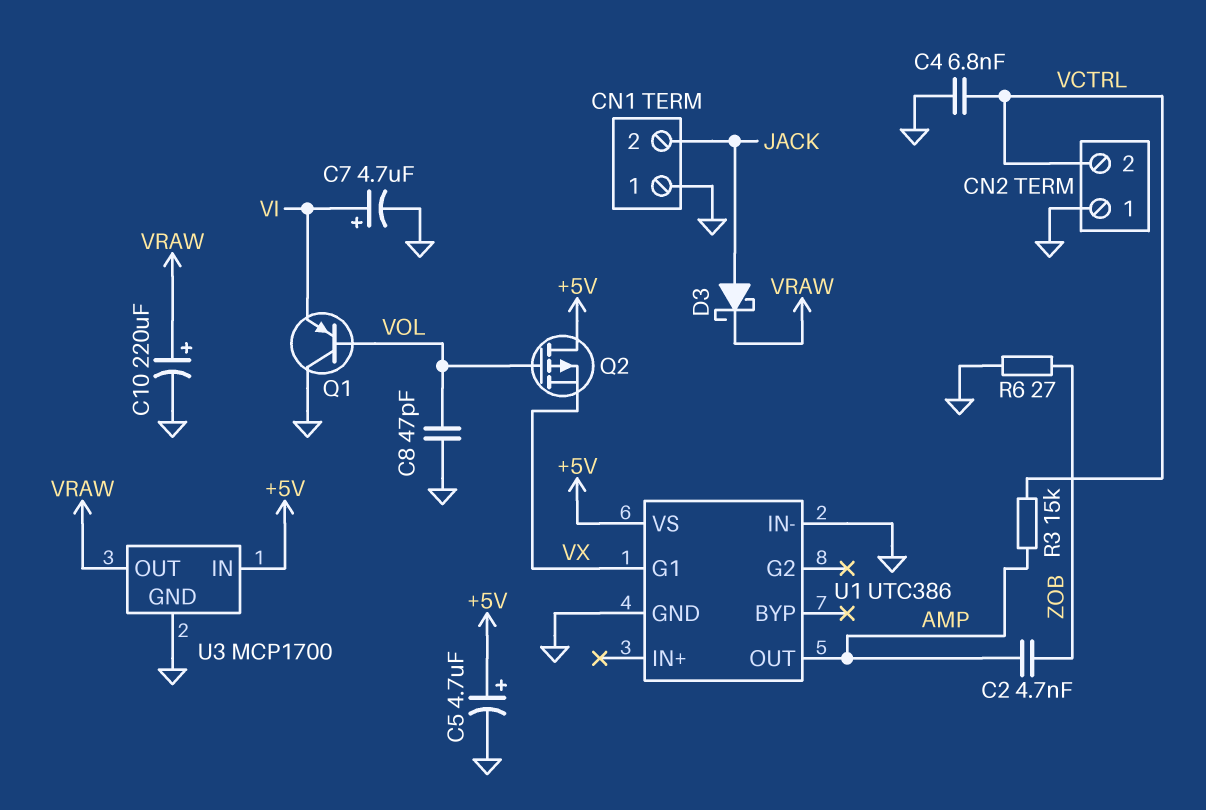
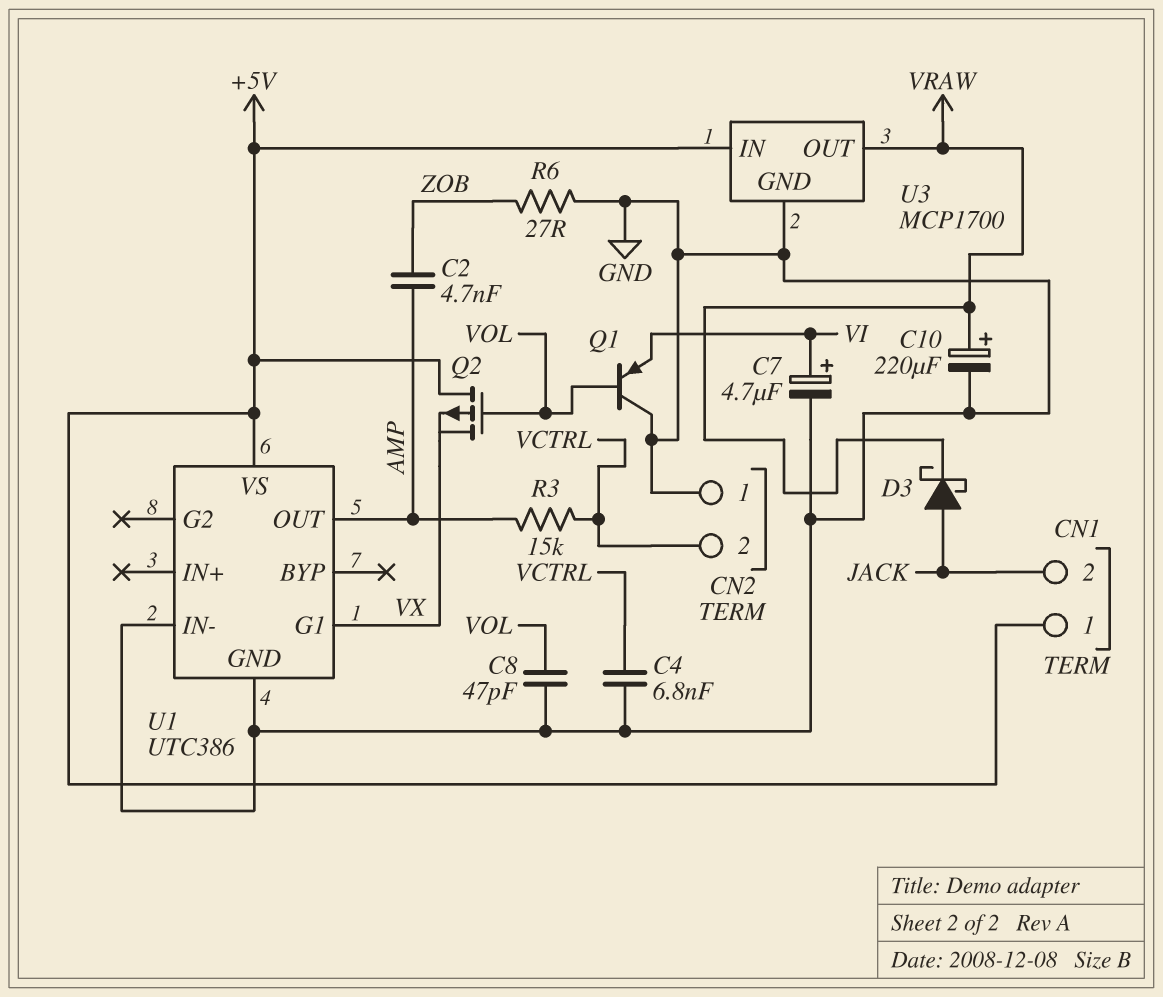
C5: 4.7uF (plus +5V, minus GND) -> none
CN1 pin 1: GND -> +5V

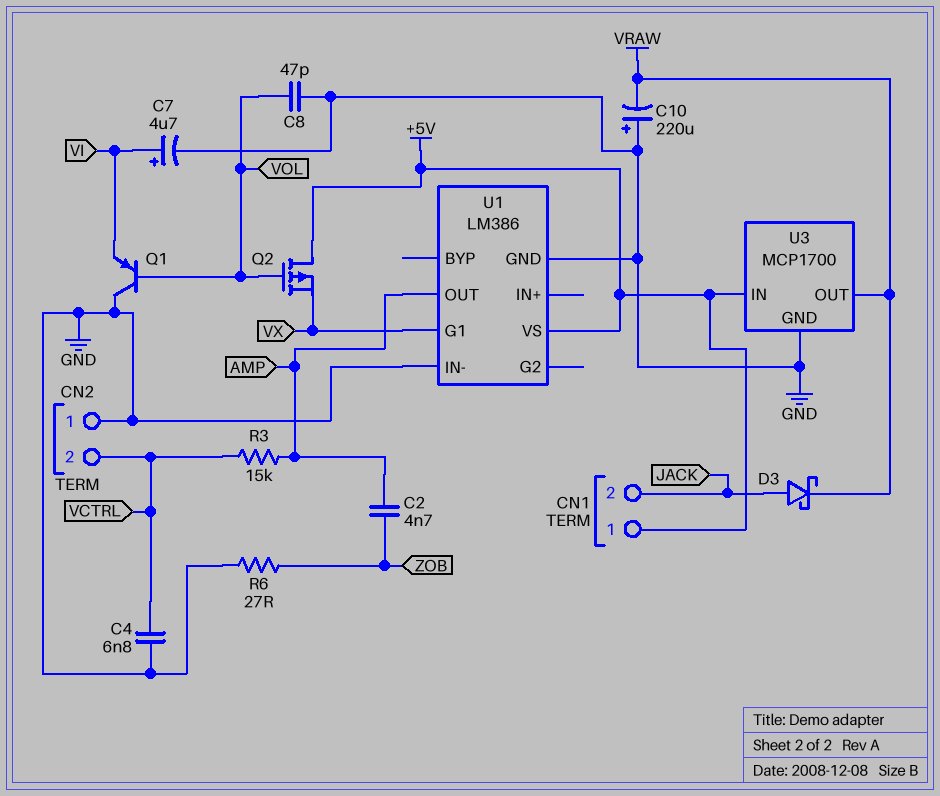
C10: 220uF (plus VRAW, minus GND) -> 220uF (plus GND, minus VRAW)
U1: UTC386 -> LM386

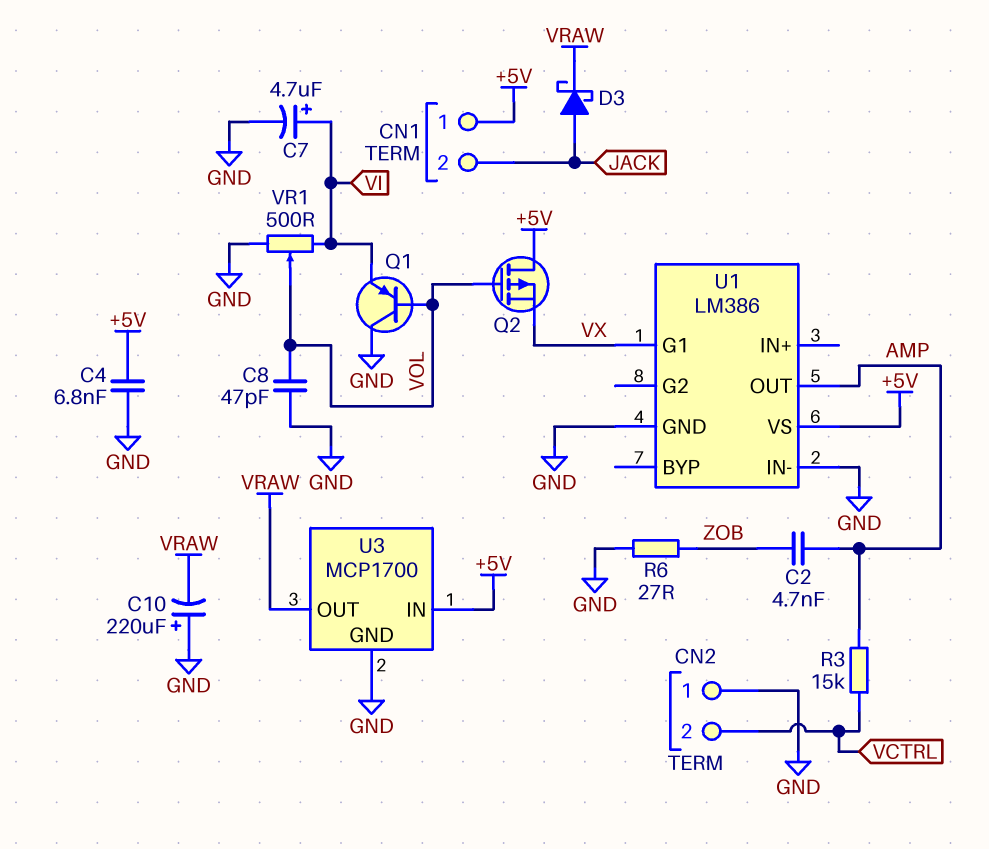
C4: 6.8nF (GND, VCTRL) -> 6.8nF (+5V, GND)
VR1: none -> 500 (GND, VI, wiper VOL)

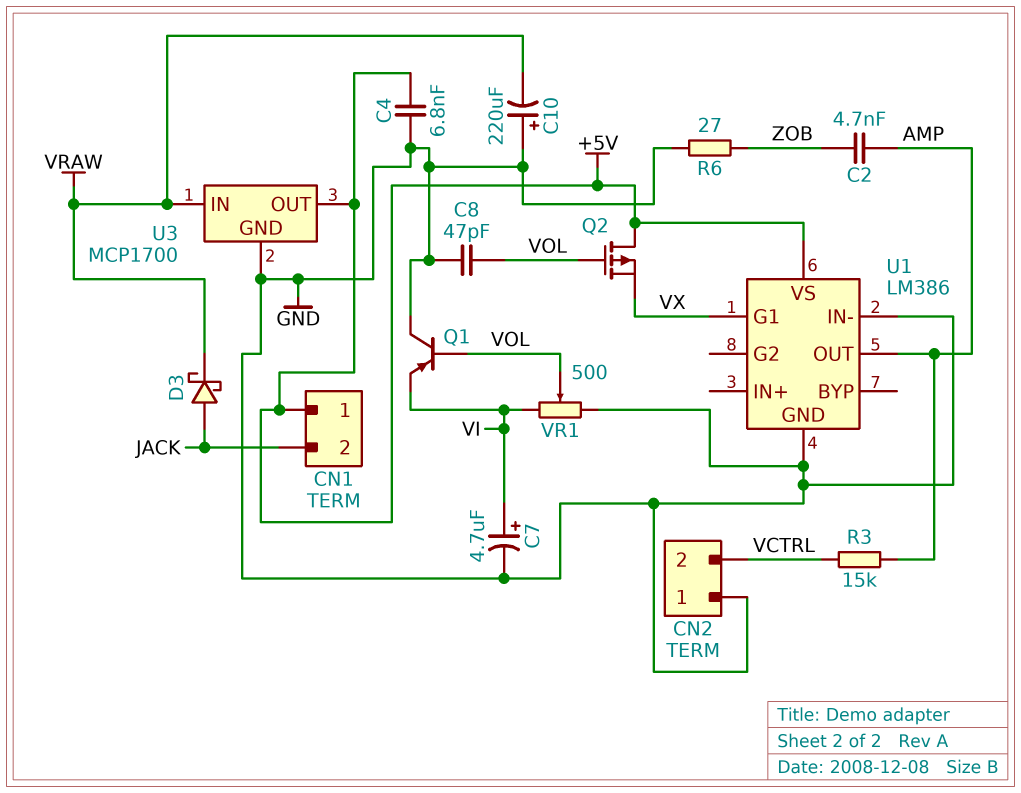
U3 pin IN: +5V -> VRAW
U3 pin OUT: VRAW -> +5V

